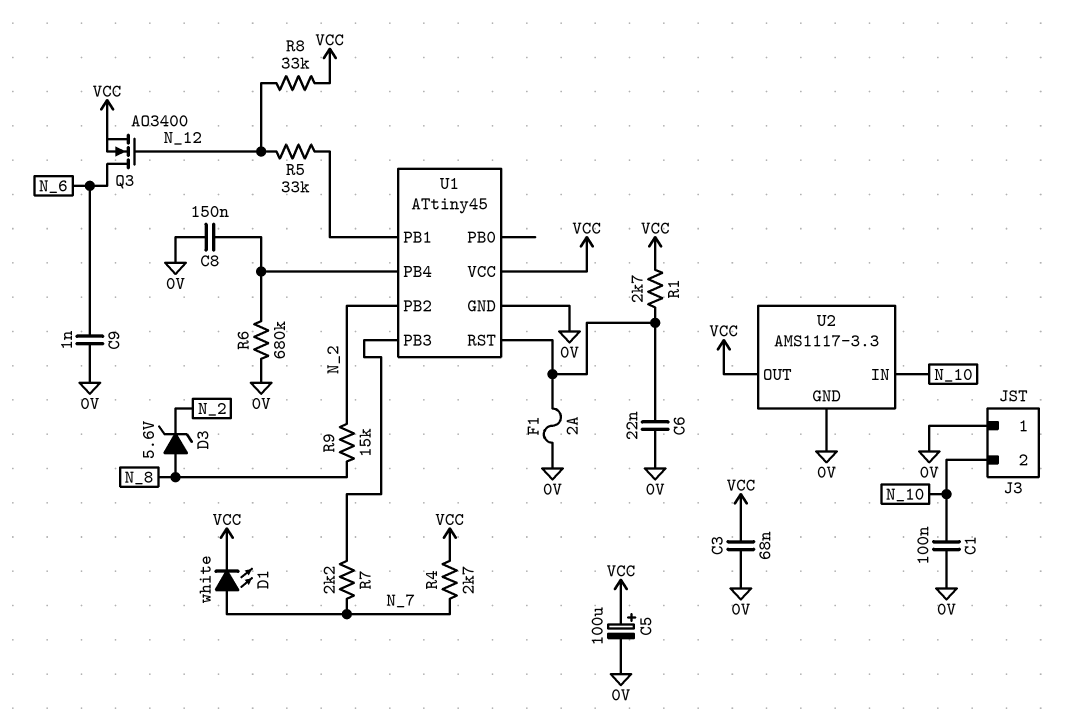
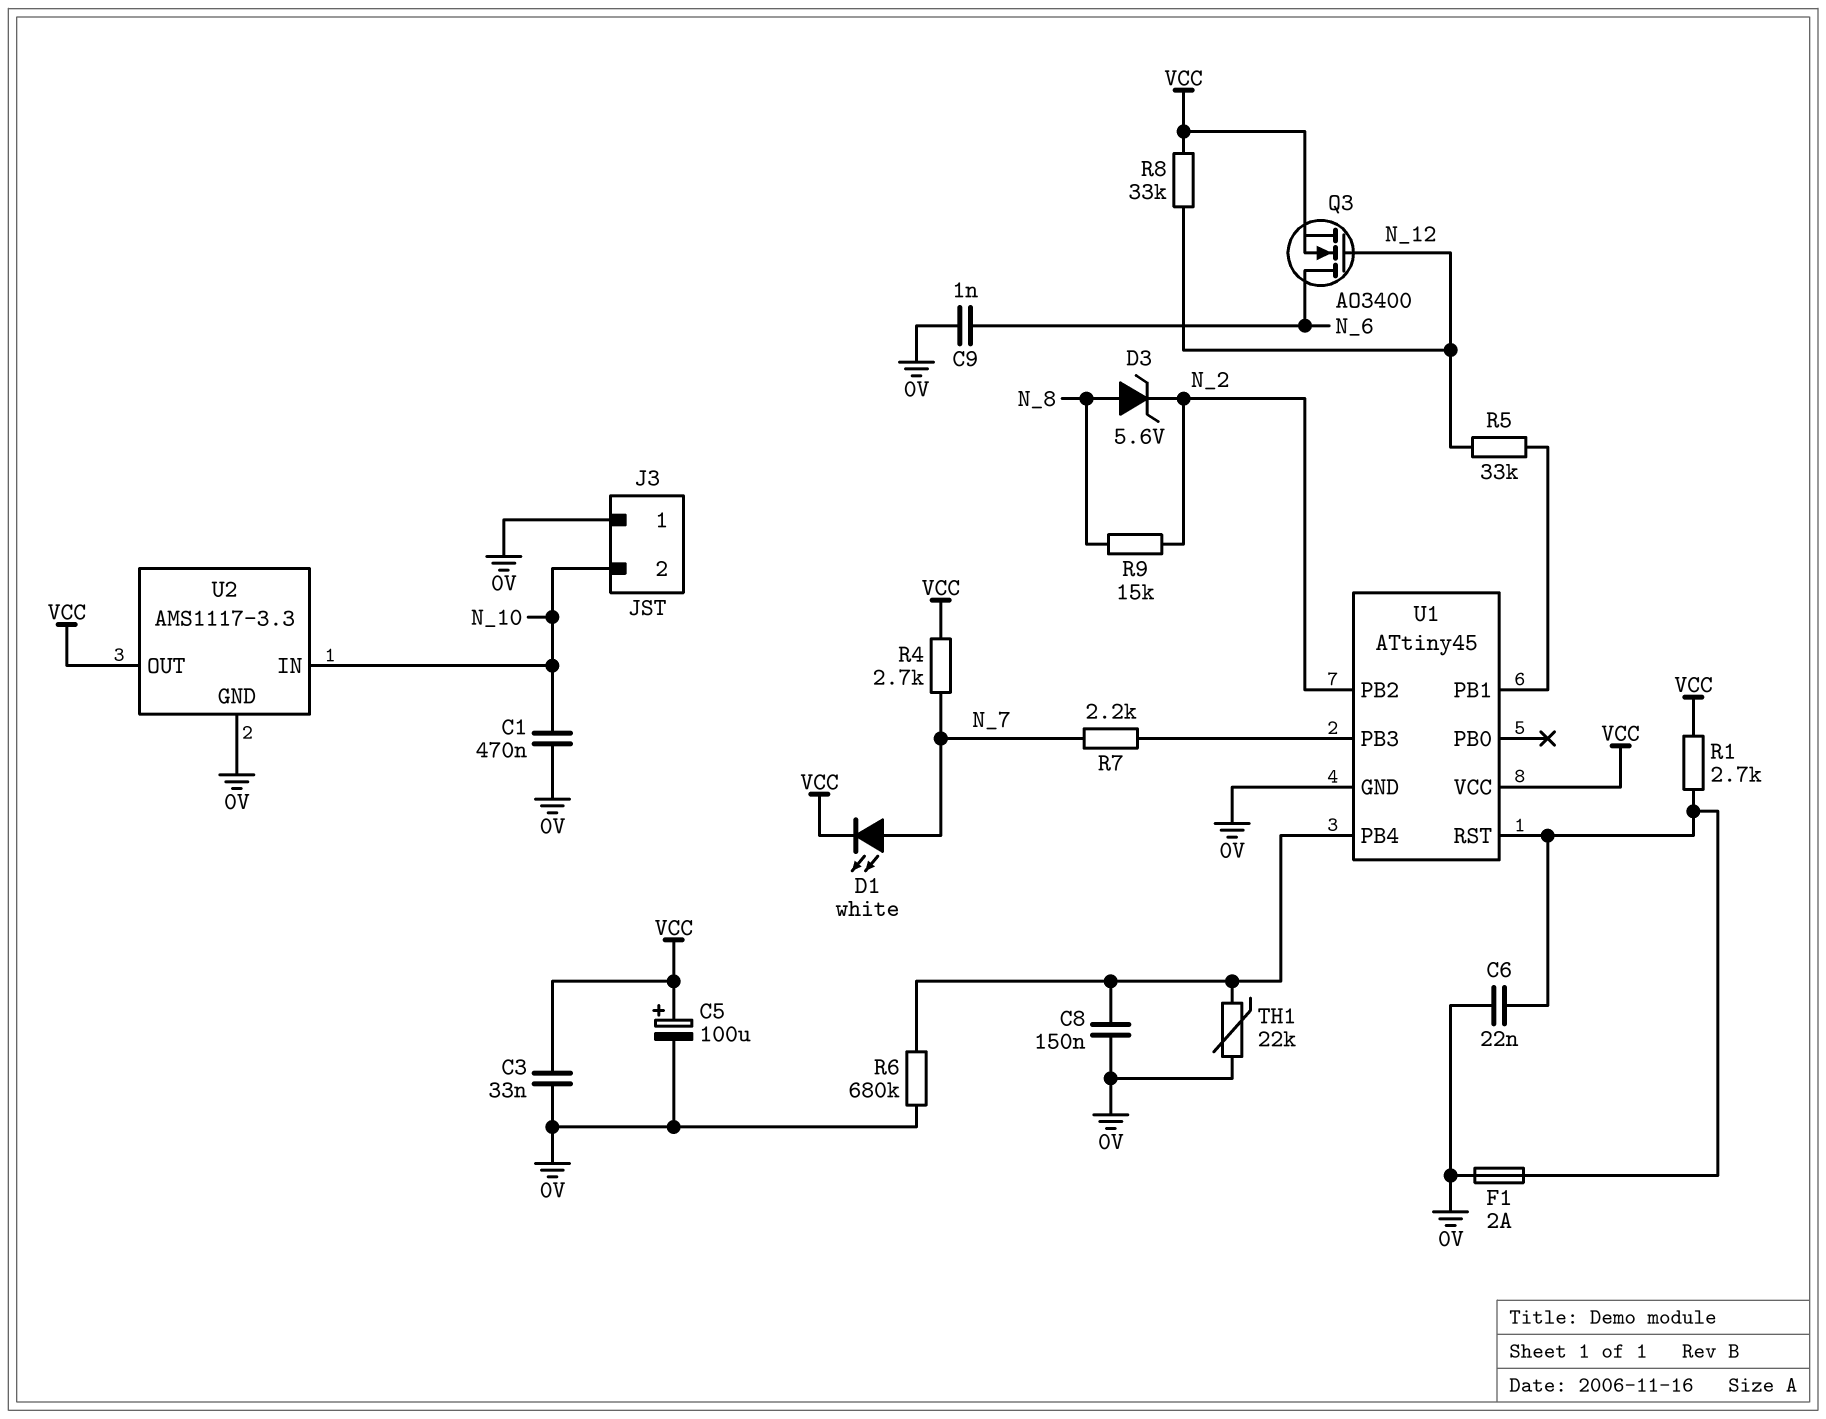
C1: 100nF (0V, N_10) -> 470nF (0V, N_10)
C3: 68nF (0V, VCC) -> 33nF (0V, VCC)
TH1: none -> 22k (0V, U1/PB4)

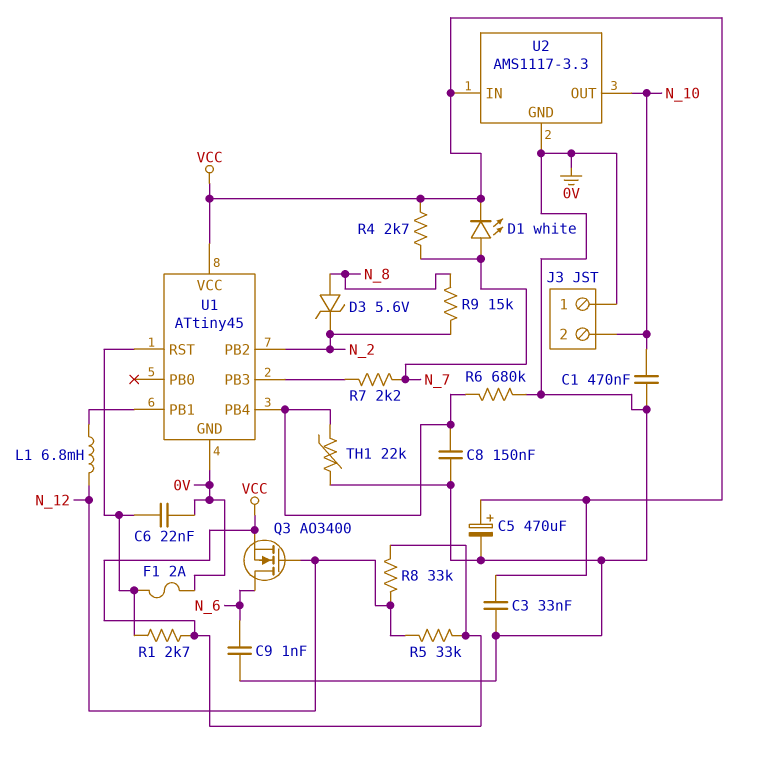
C5: 100uF (plus VCC, minus 0V) -> 470uF (plus VCC, minus 0V)
L1: none -> 6.8mH (N_12, U1/PB1)
R5: 33k (N_12, U1/PB1) -> 33k (N_12, VCC)
U2 pin IN: N_10 -> VCC
U2 pin OUT: VCC -> N_10

